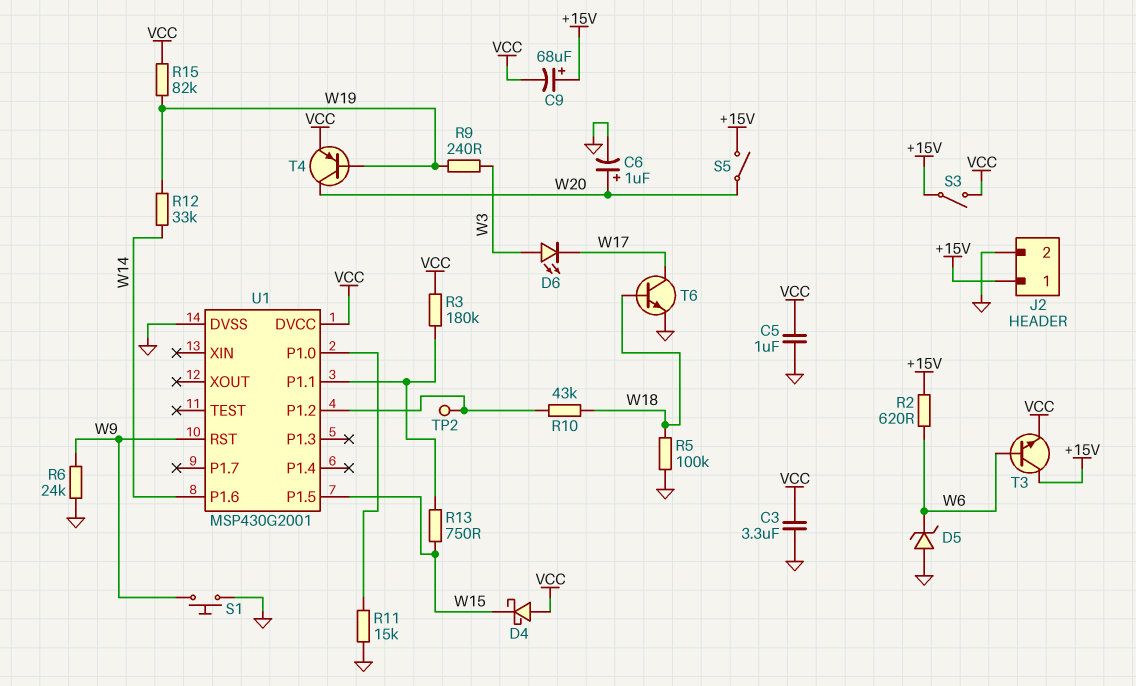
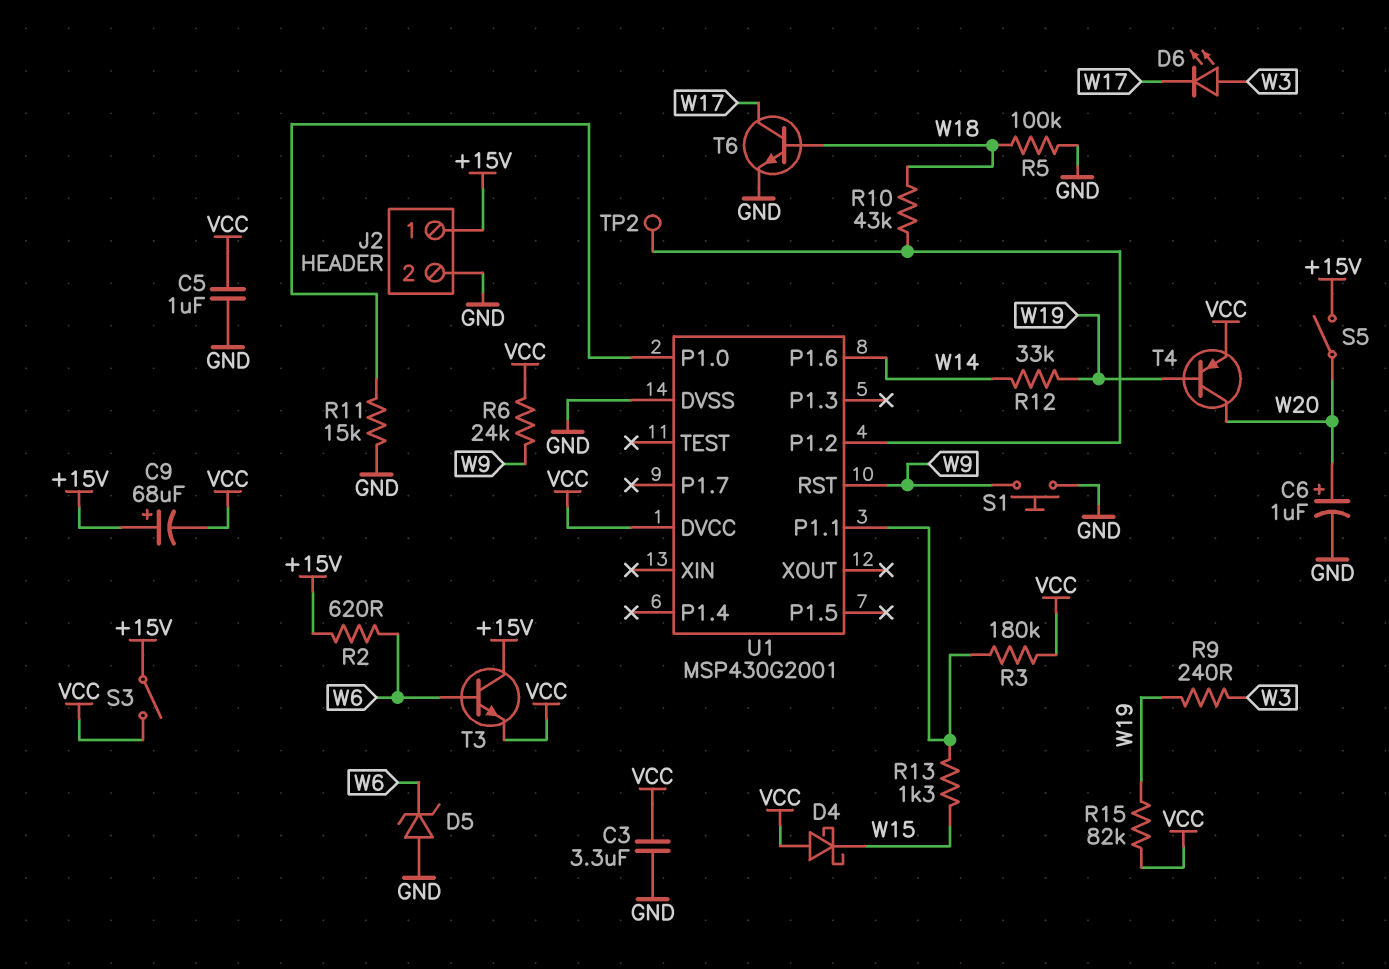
R6: 24k (GND, W9) -> 24k (VCC, W9)
R13: 750 (U1/P1.1, W15) -> 1.3k (U1/P1.1, W15)
U1 pin P1.5: W15 -> none

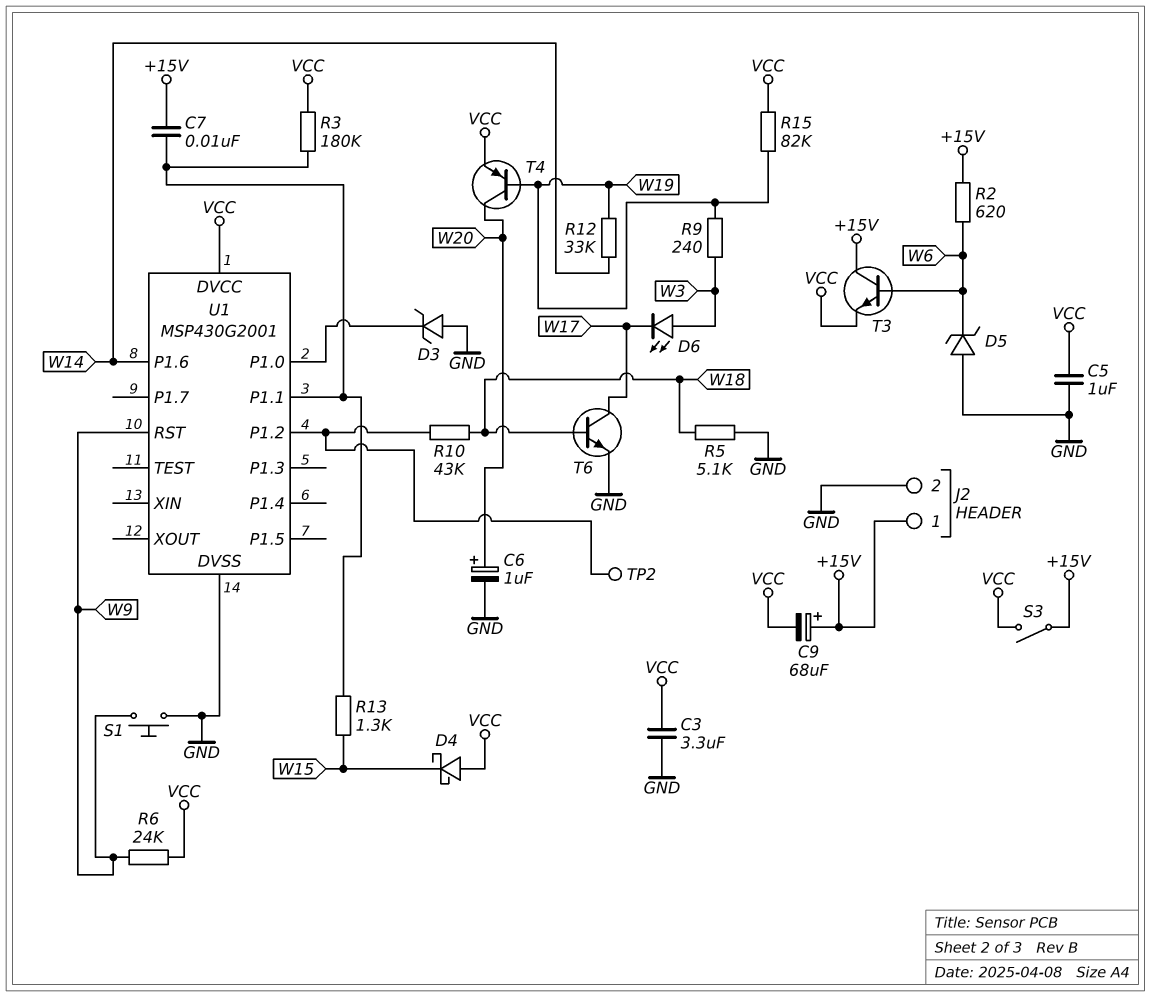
C7: none -> 10nF (+15V, U1/P1.1)
D3: none -> zener (A GND, K U1/P1.0)
R5: 100k (GND, W18) -> 5.1k (GND, W18)
R11: 15k (GND, U1/P1.0) -> none
S5: switch (+15V, W20) -> none

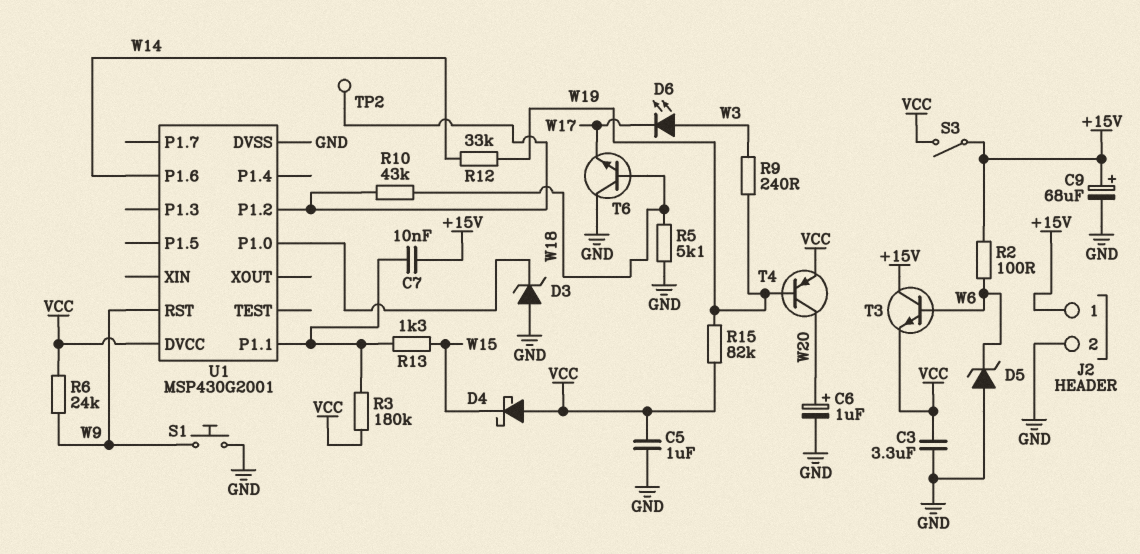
C9: 68uF (plus +15V, minus VCC) -> 68uF (plus +15V, minus GND)
R2: 620 (+15V, W6) -> 100 (+15V, W6)
T6: NPN (B W18, C W17, E GND) -> NPN (B W18, C GND, E W17)

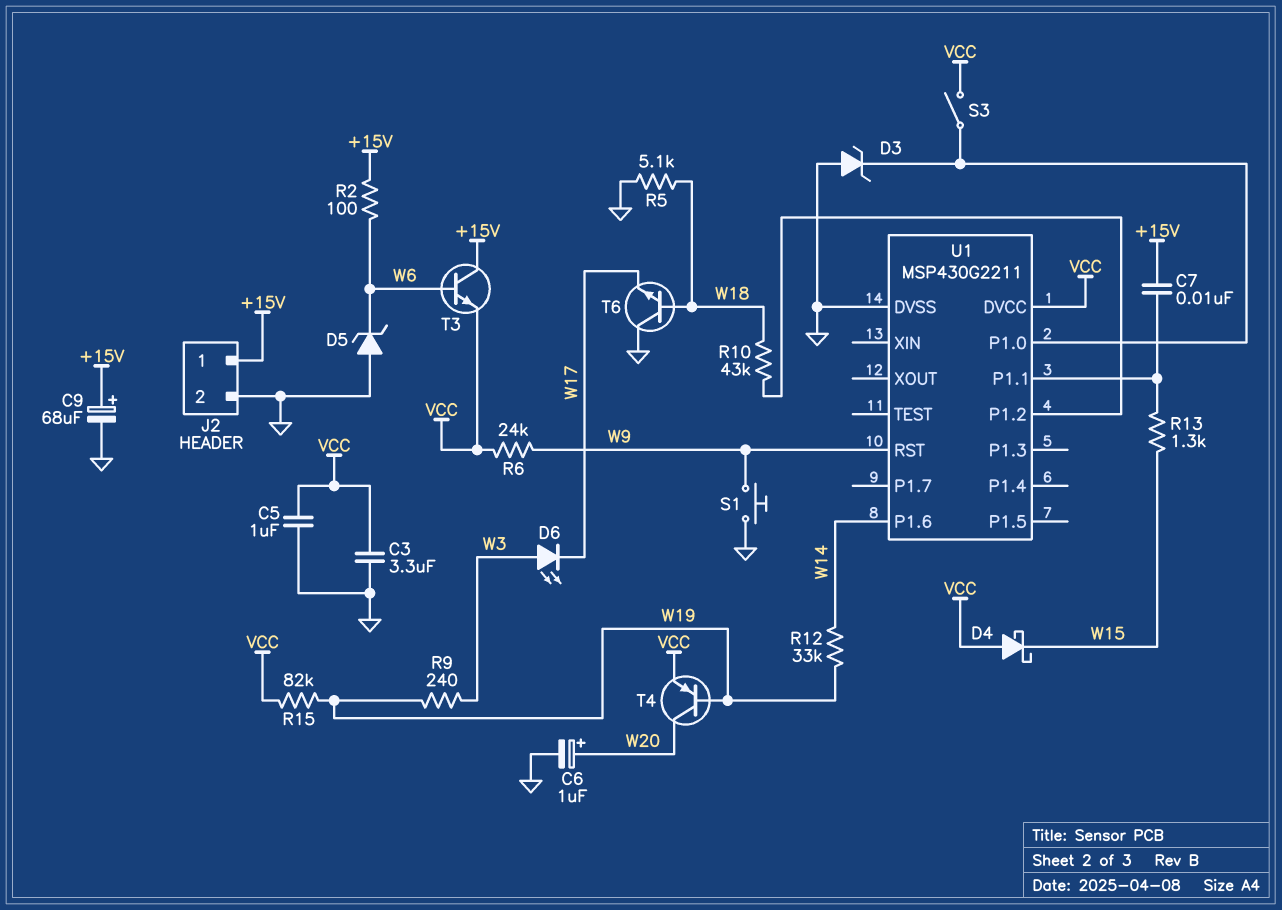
R3: 180k (U1/P1.1, VCC) -> none
S3: switch (+15V, VCC) -> switch (U1/P1.0, VCC)
TP2: test point (U1/P1.2) -> none
U1: MSP430G2001 -> MSP430G2211

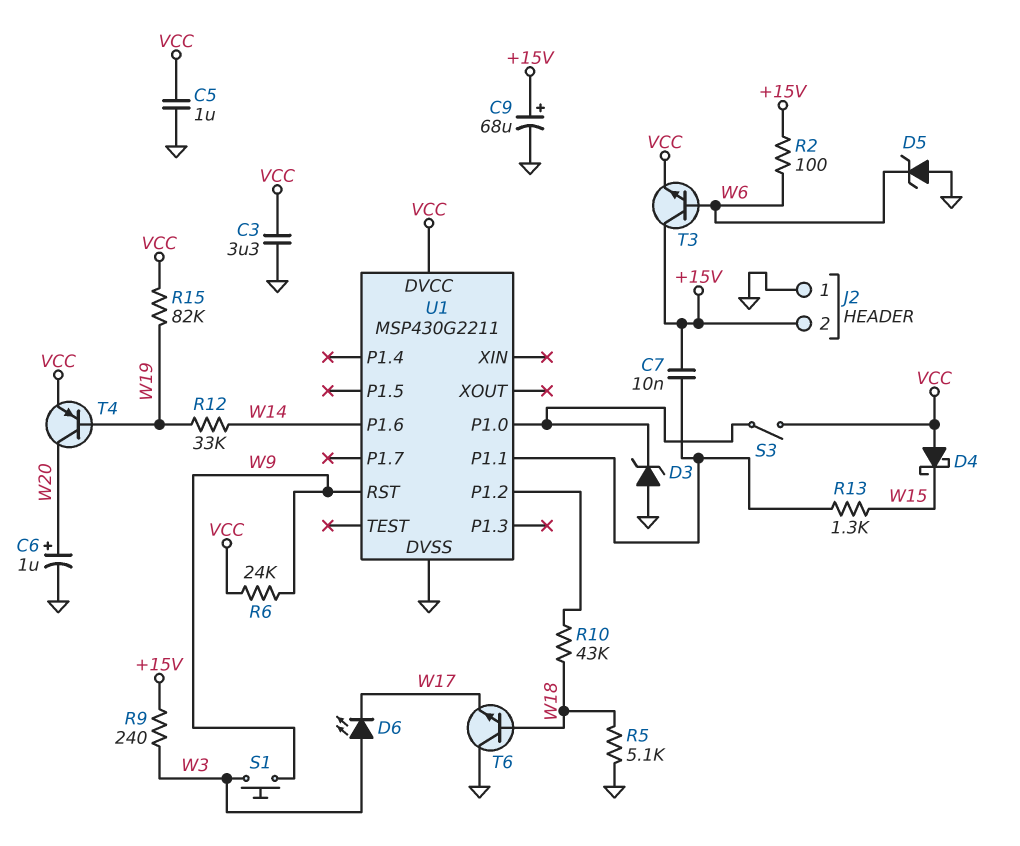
J2 pin 1: +15V -> GND
J2 pin 2: GND -> +15V
R9: 240 (W3, W19) -> 240 (+15V, W3)
S1: button (GND, W9) -> button (W3, W9)

